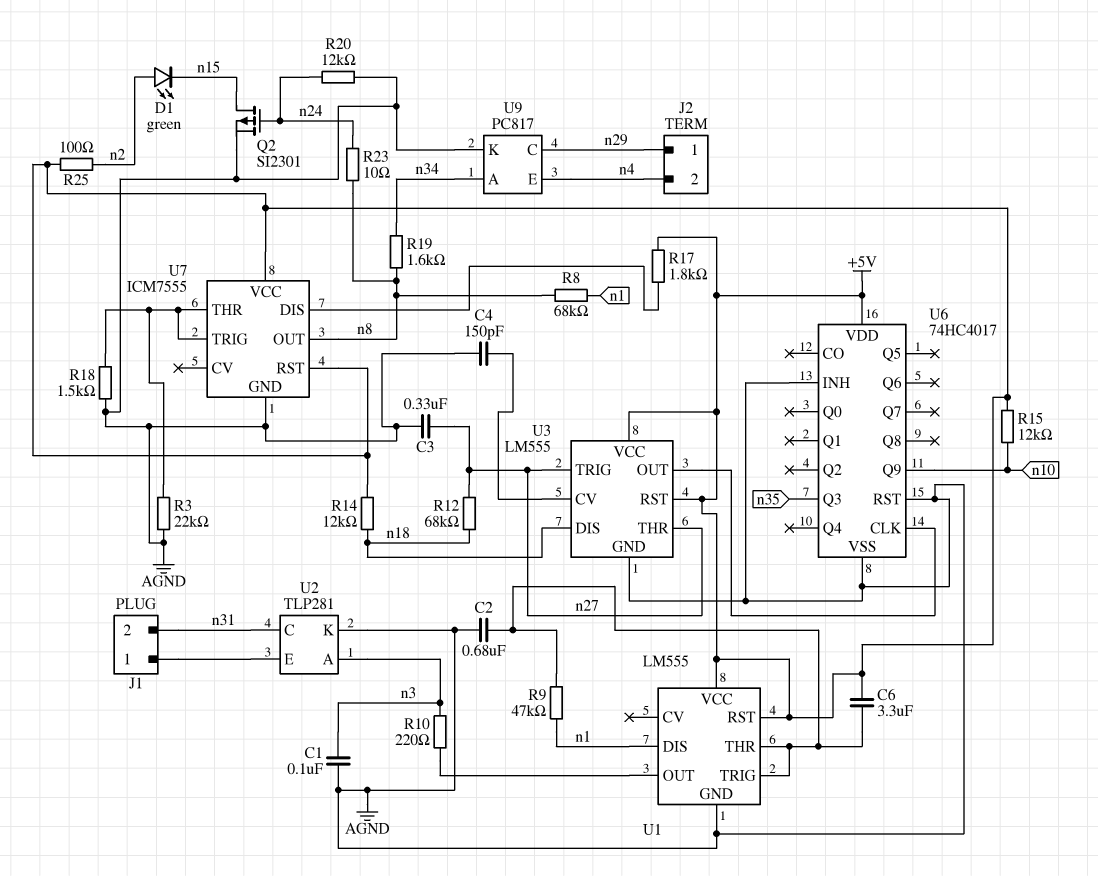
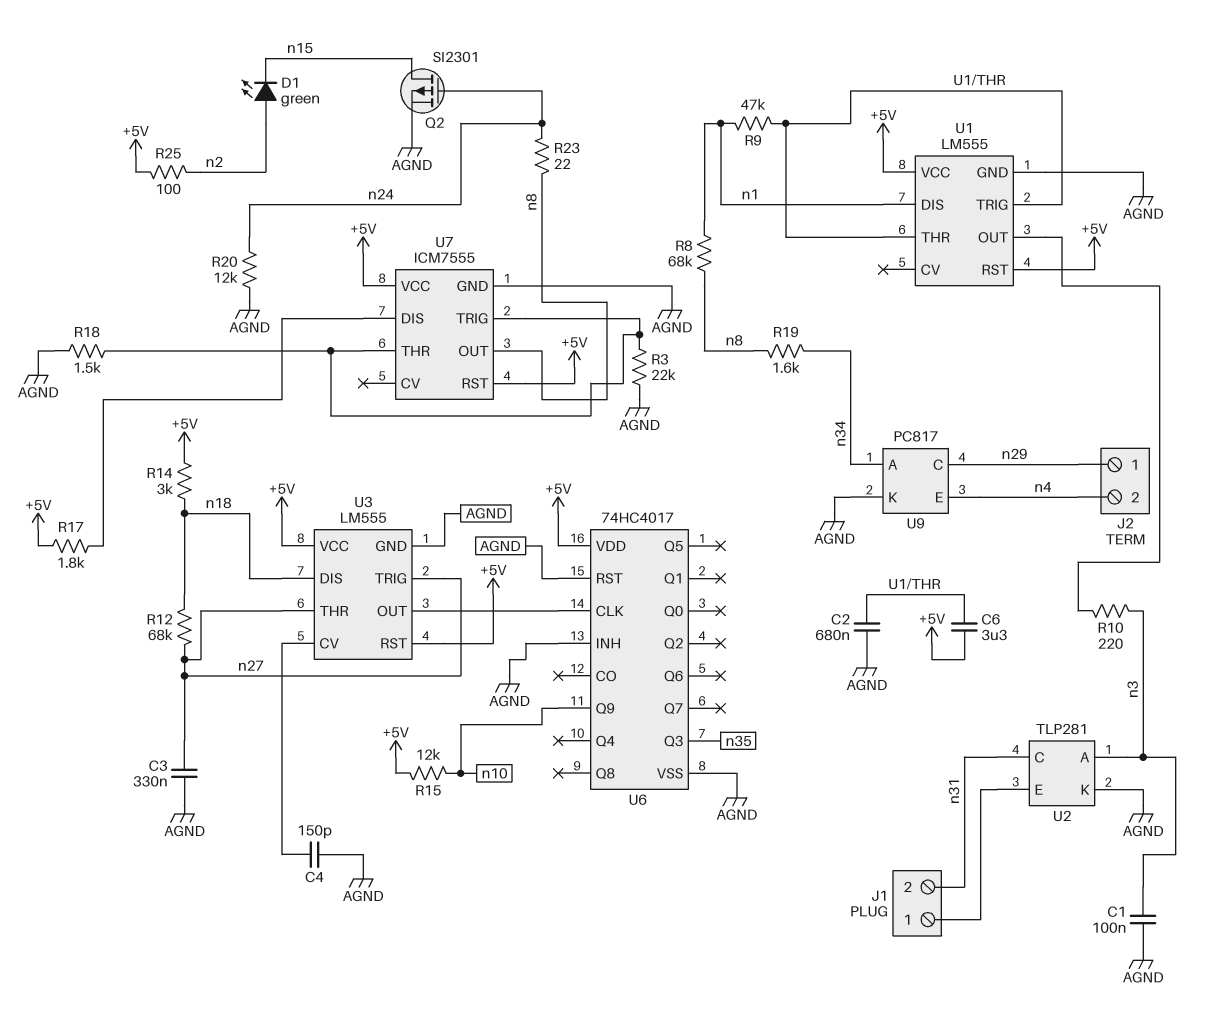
R14: 12k (+5V, n18) -> 3k (+5V, n18)
R23: 10 (n8, n24) -> 22 (n8, n24)

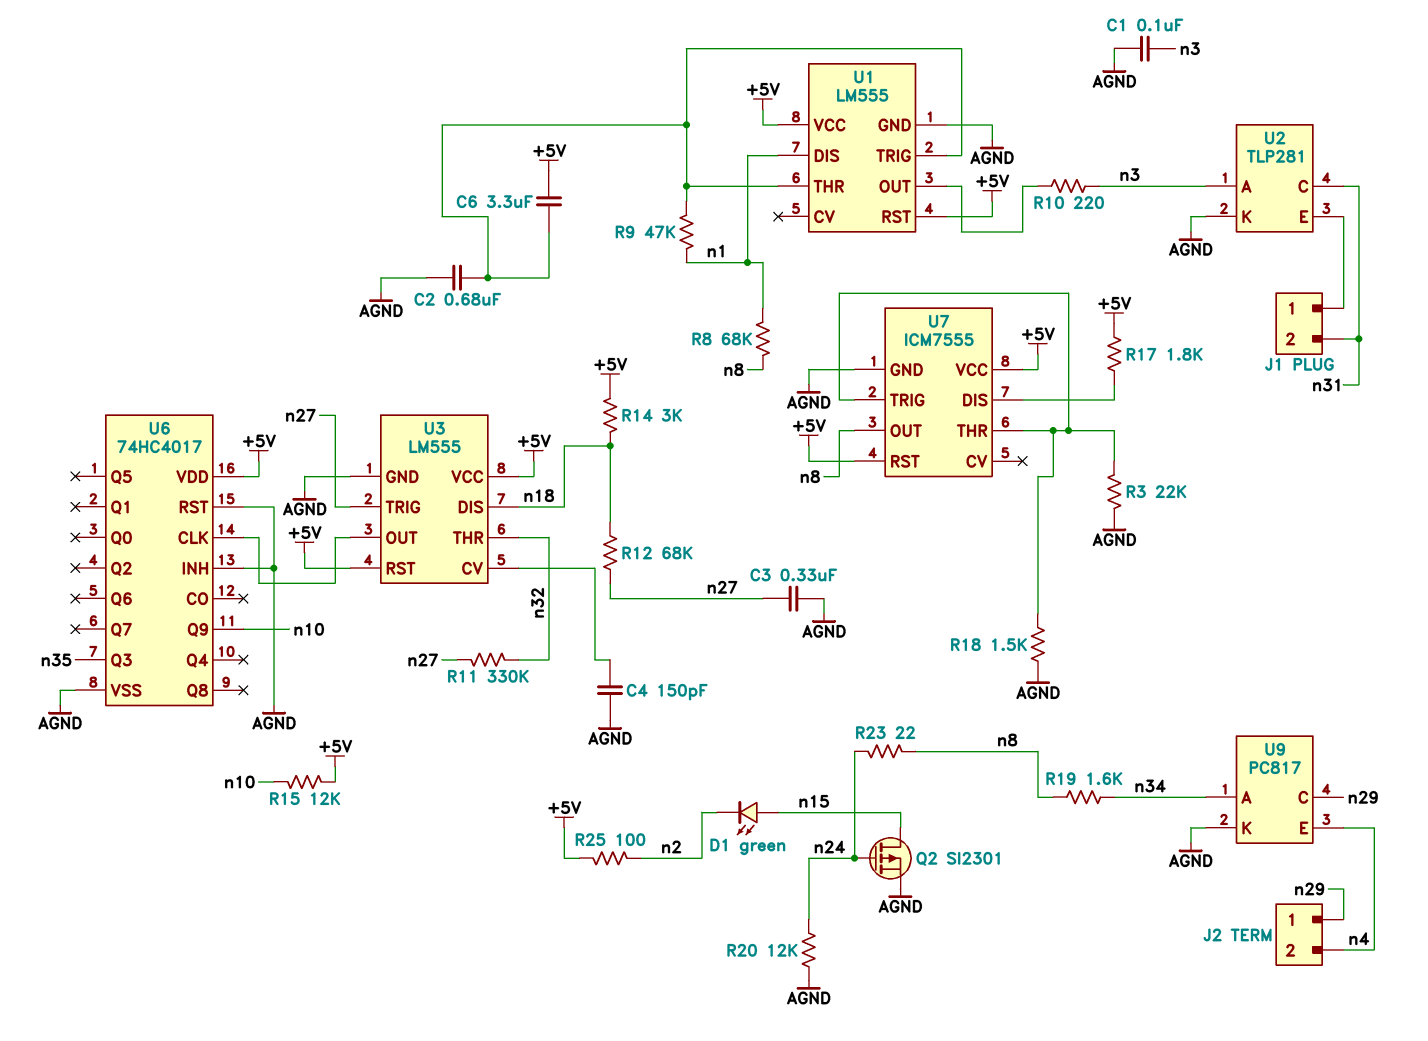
D1: LED green (A n2, K n15) -> LED green (A n15, K n2)
R11: none -> 330k (n27, n32)
U3 pin THR: n27 -> n32

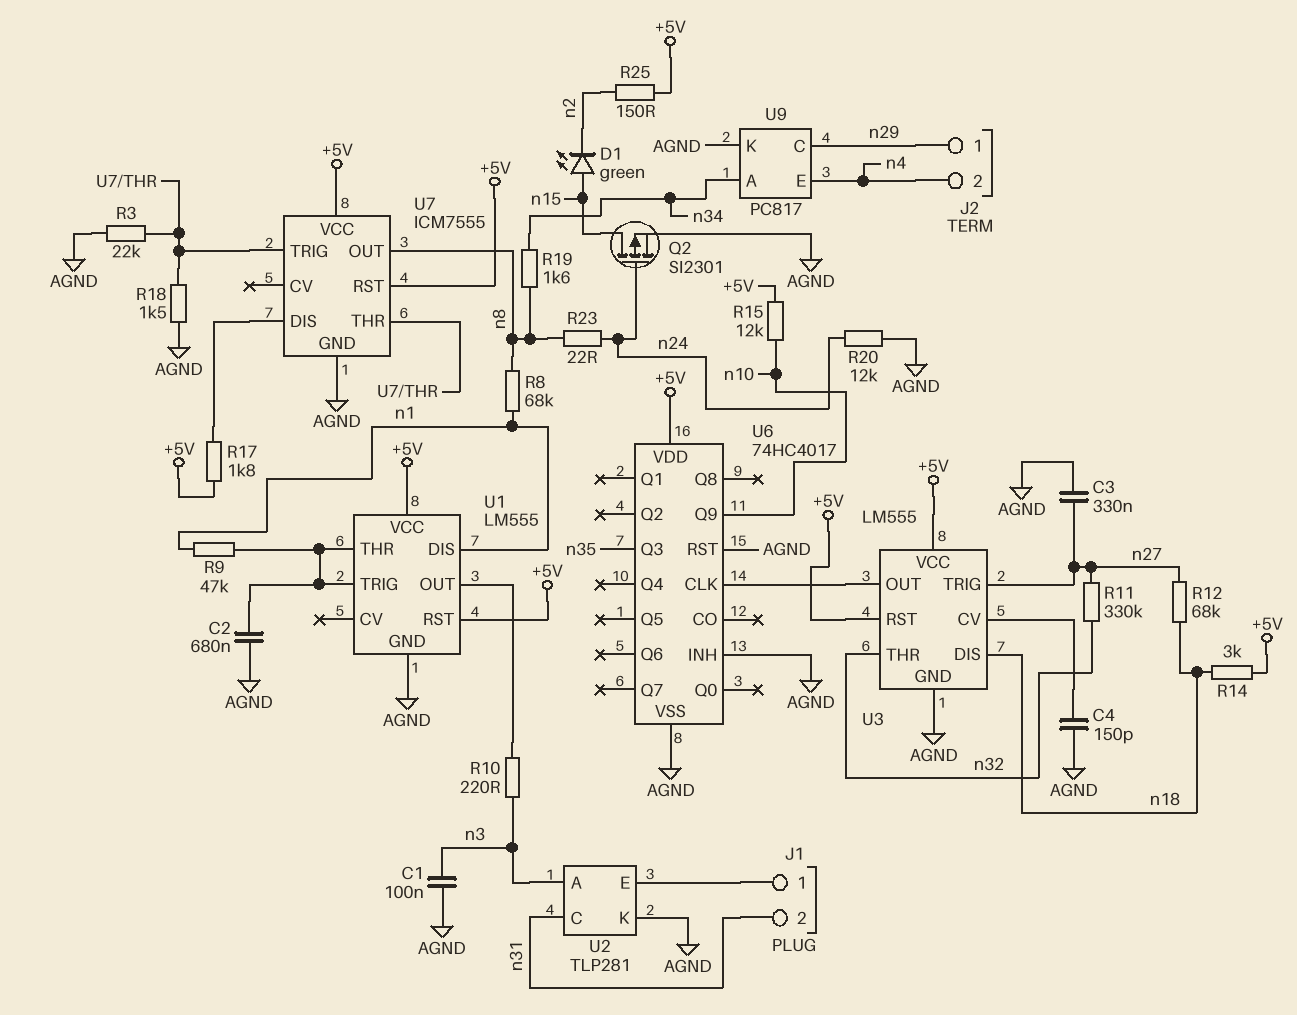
C6: 3.3uF (+5V, U1/THR) -> none
R25: 100 (+5V, n2) -> 150 (+5V, n2)

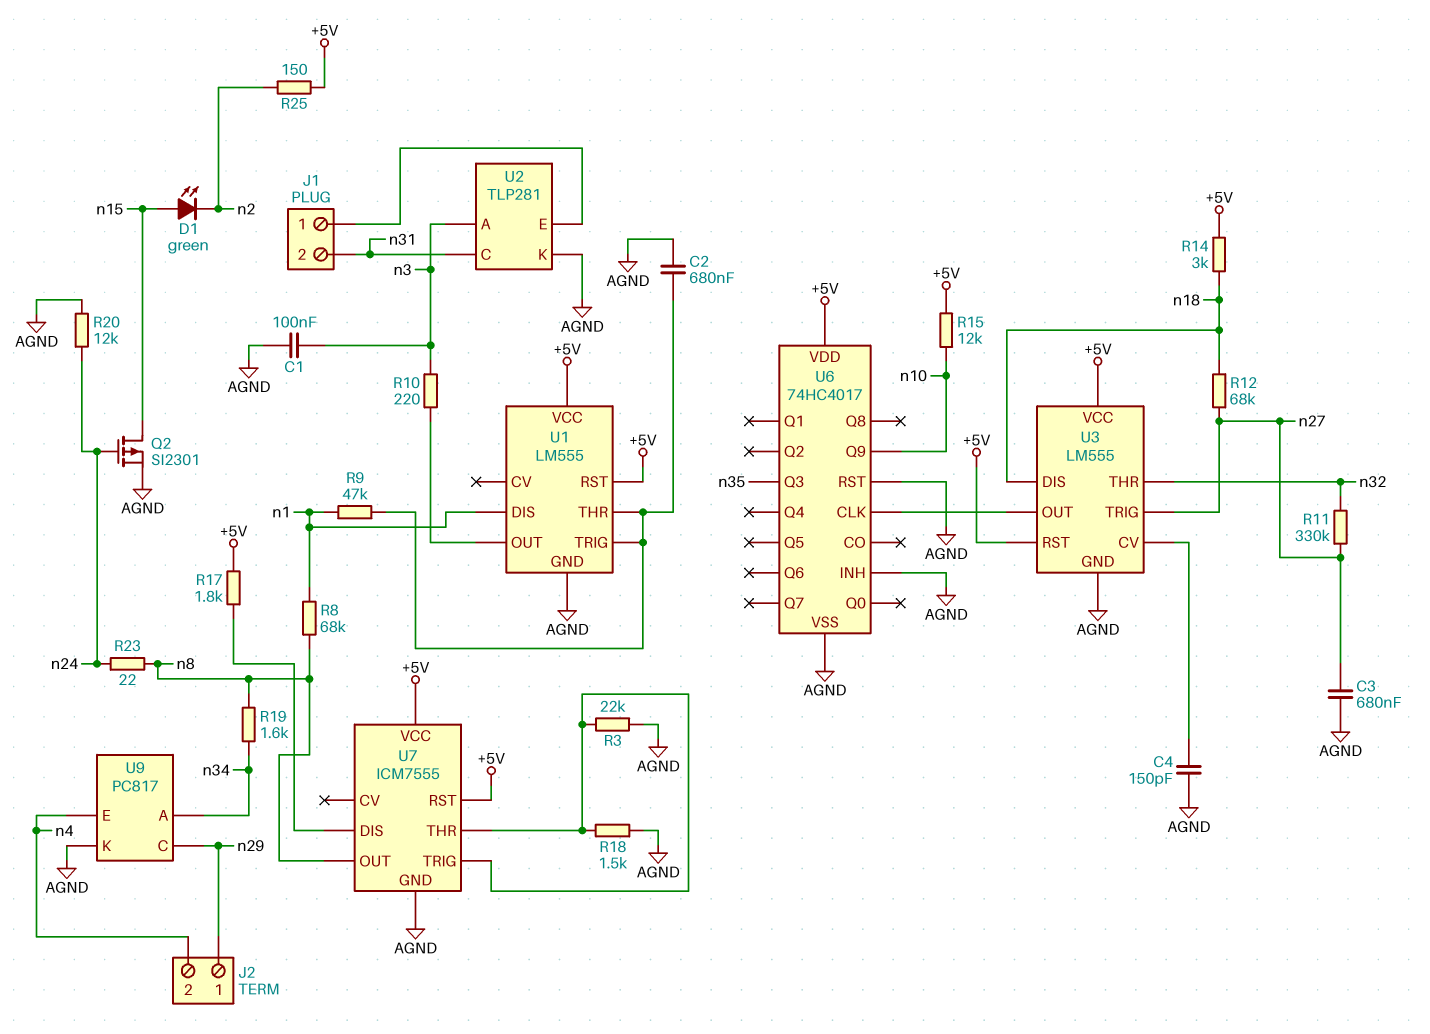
C3: 330nF (AGND, n27) -> 680nF (AGND, n27)

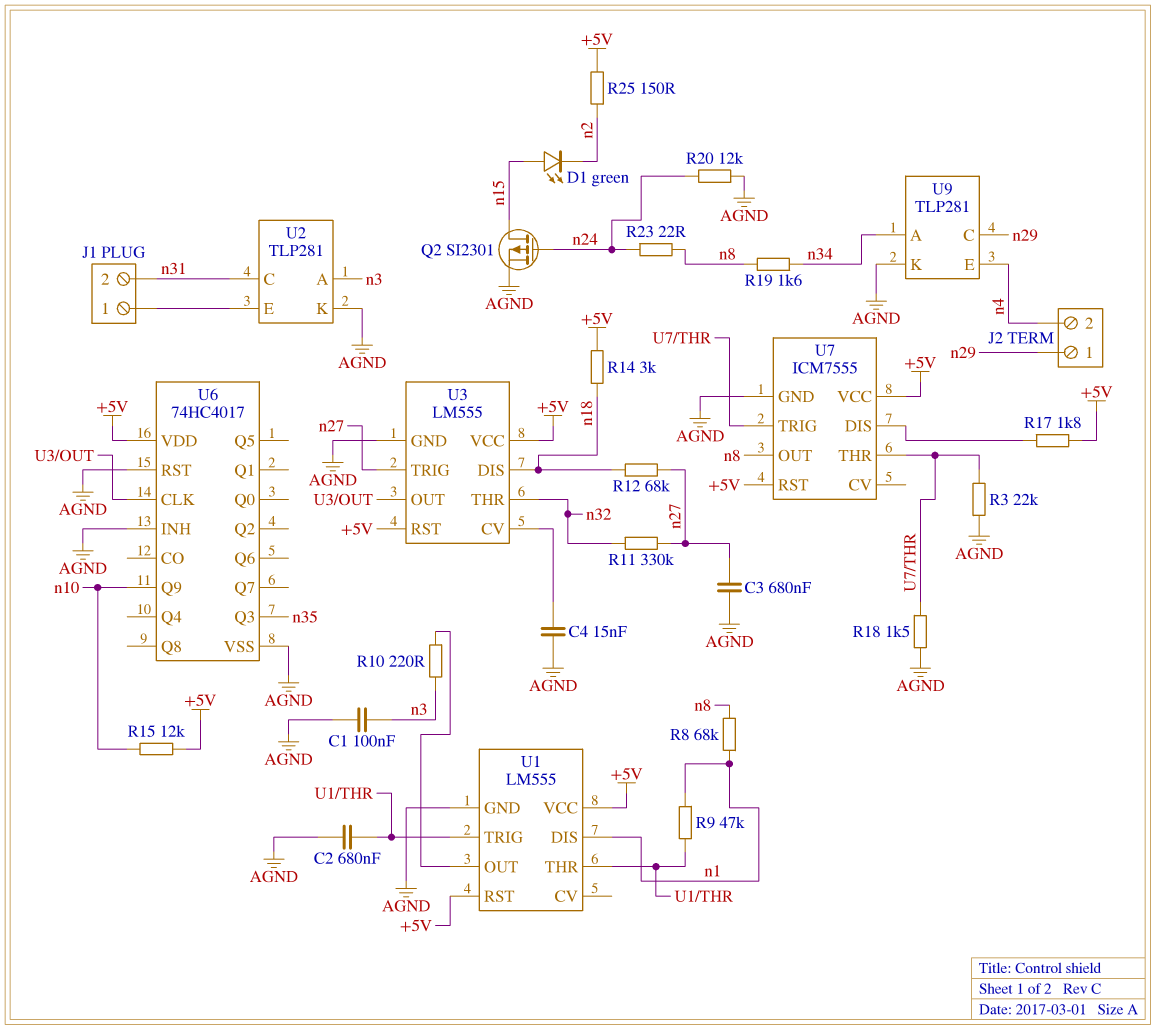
C4: 150pF (AGND, U3/CV) -> 15nF (AGND, U3/CV)
U9: PC817 -> TLP281

